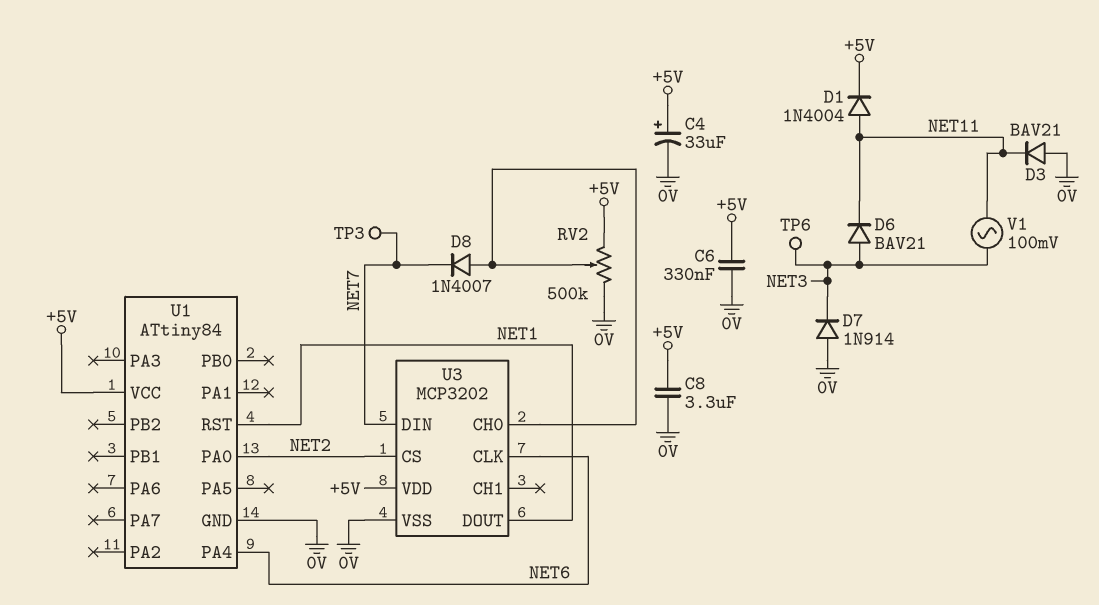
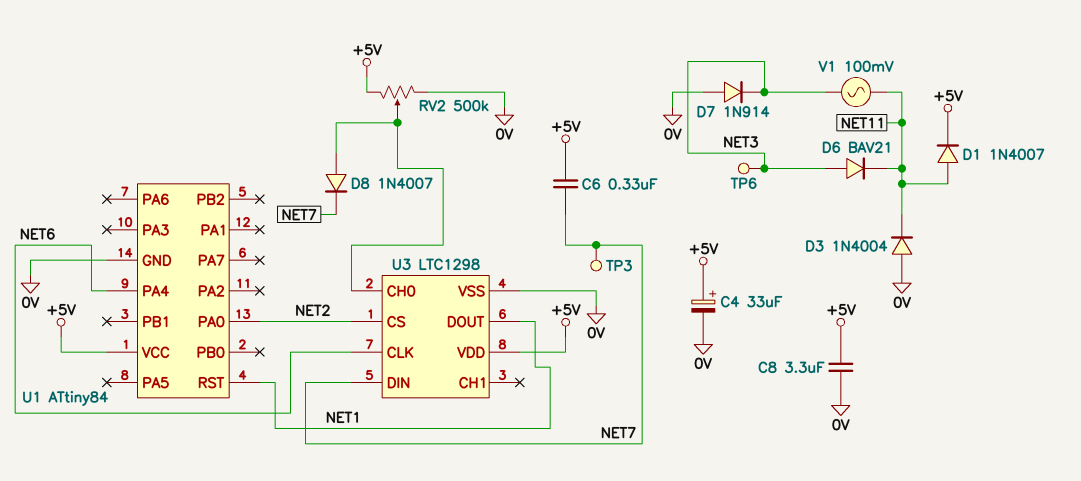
C6: 330nF (+5V, 0V) -> 330nF (+5V, NET7)
D1: diode 1N4004 (A NET11, K +5V) -> diode 1N4007 (A NET11, K +5V)
D3: diode BAV21 (A 0V, K NET11) -> diode 1N4004 (A 0V, K NET11)
U3: MCP3202 -> LTC1298

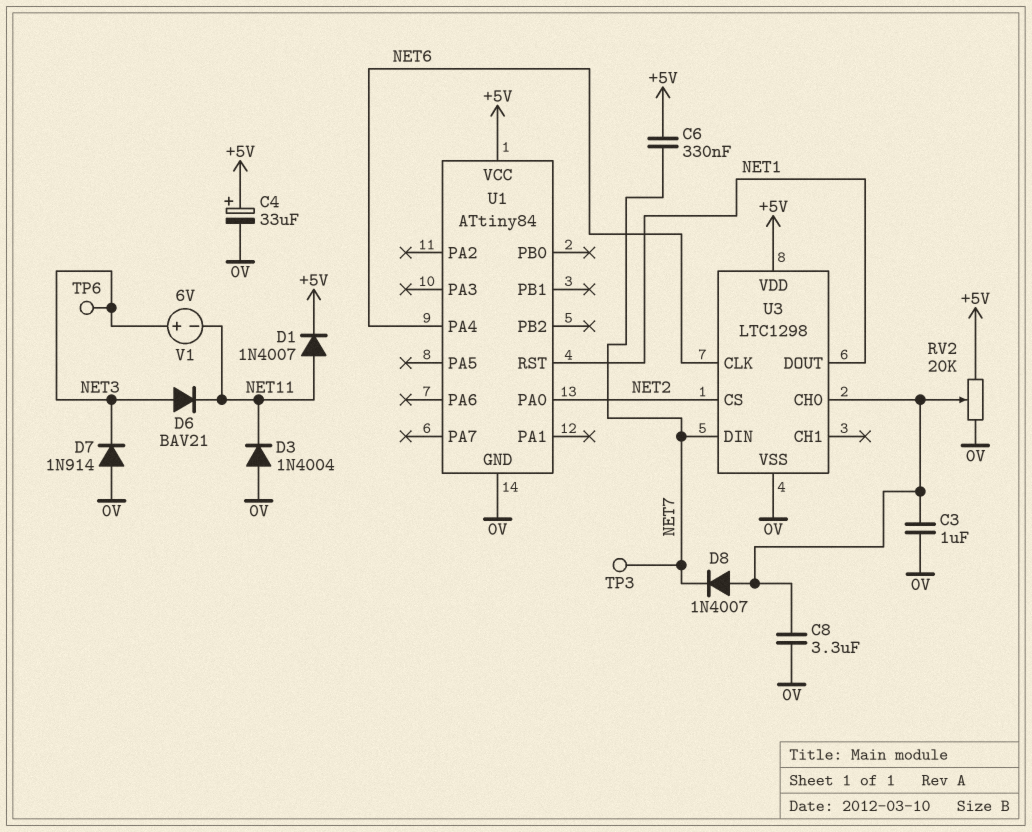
C3: none -> 1uF (0V, U3/CH0)
C8: 3.3uF (+5V, 0V) -> 3.3uF (0V, U3/CH0)
RV2: 500k (+5V, 0V, wiper U3/CH0) -> 20k (+5V, 0V, wiper U3/CH0)
V1: AC 100mV (NET3, NET11) -> 6V (plus NET3, minus NET11)

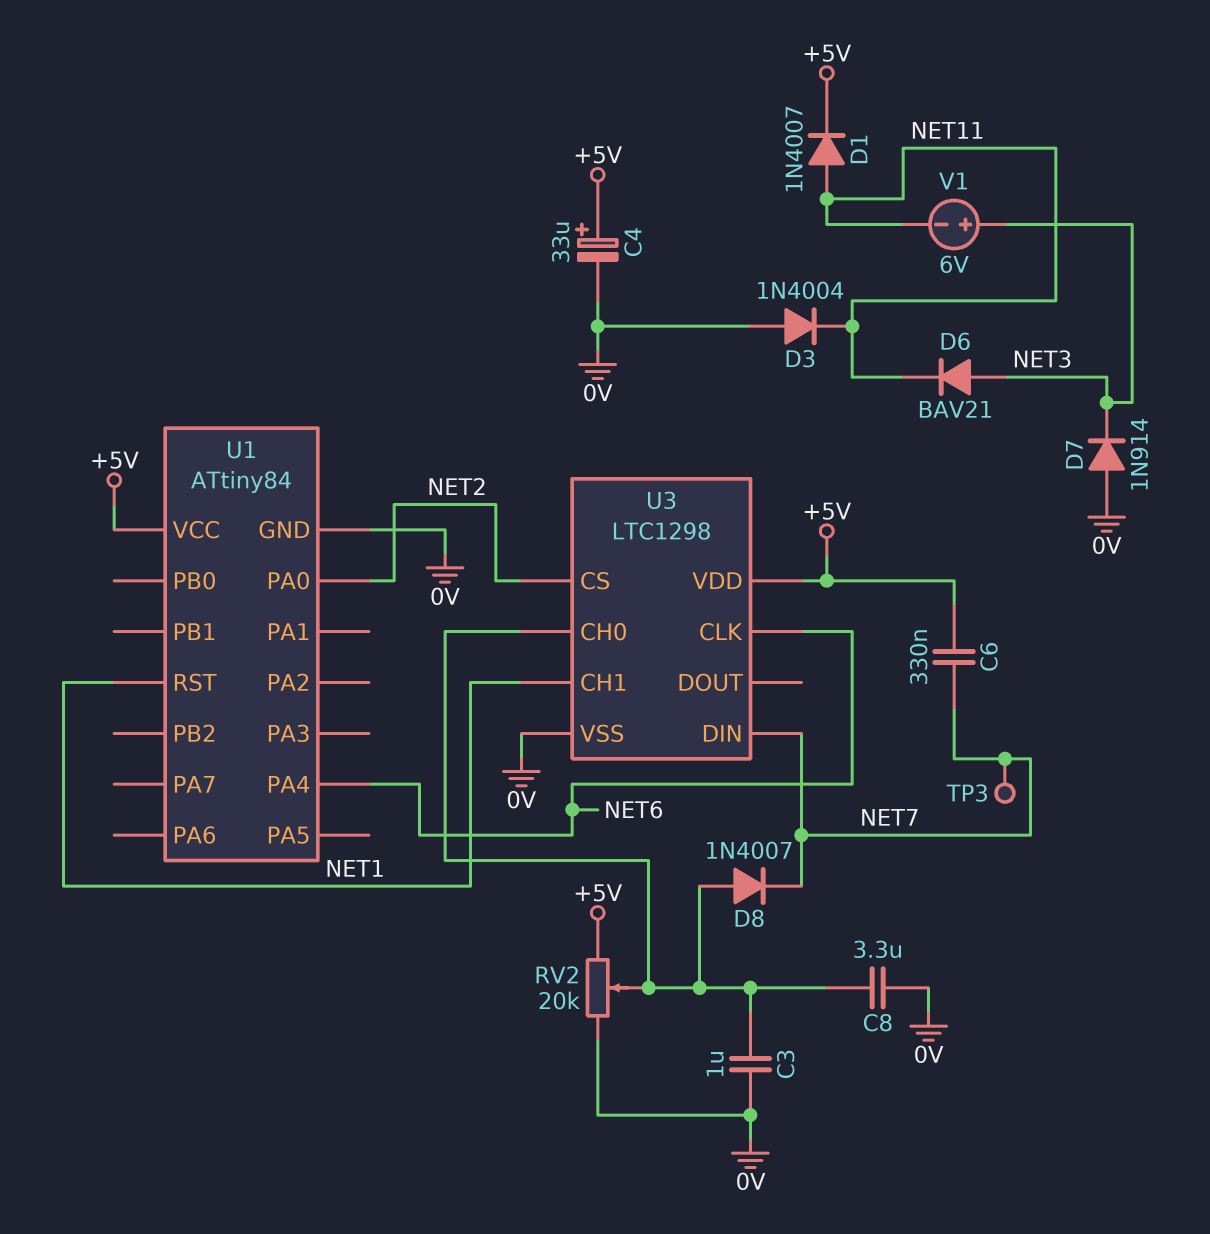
TP6: test point (NET3) -> none
U3 pin CH1: none -> NET1
U3 pin DOUT: NET1 -> none

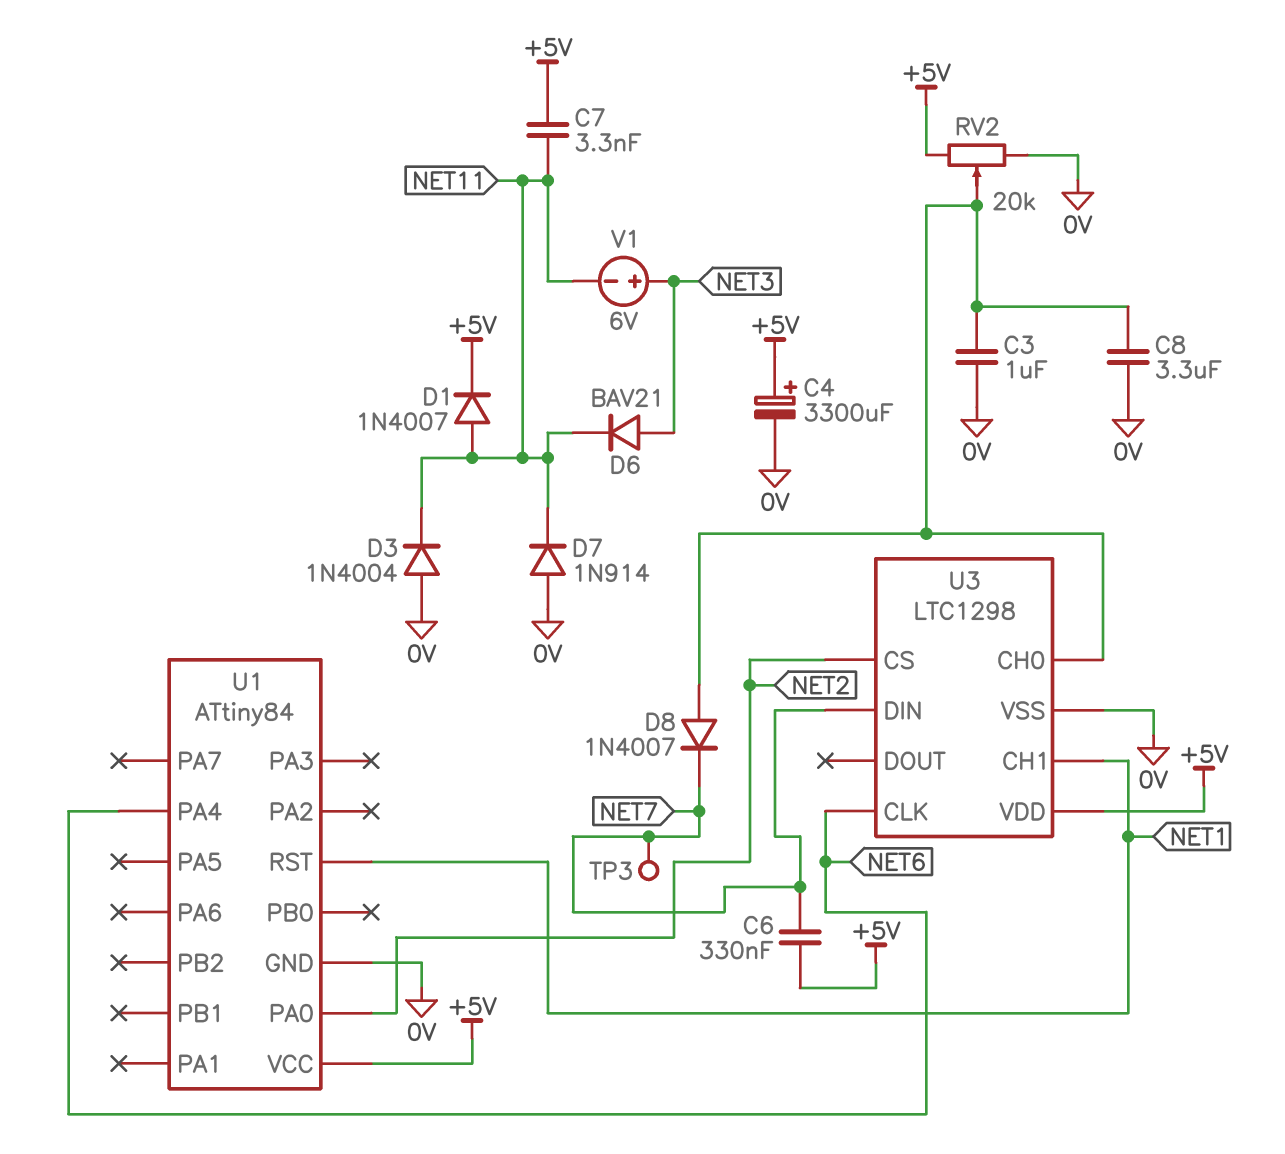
C4: 33uF (plus +5V, minus 0V) -> 3300uF (plus +5V, minus 0V)
C7: none -> 3.3nF (+5V, NET11)
D7: diode 1N914 (A 0V, K NET3) -> diode 1N914 (A 0V, K NET11)

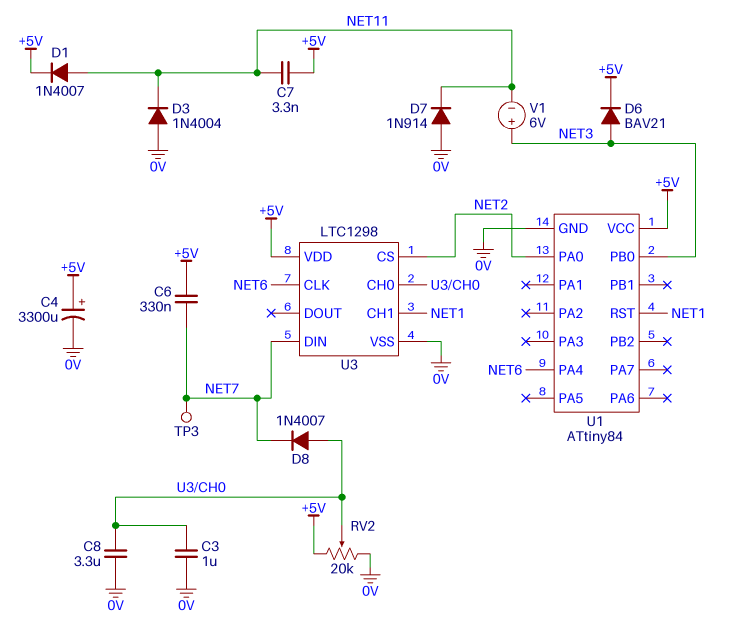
D6: diode BAV21 (A NET3, K NET11) -> diode BAV21 (A NET3, K +5V)
U1 pin PB0: none -> NET3

